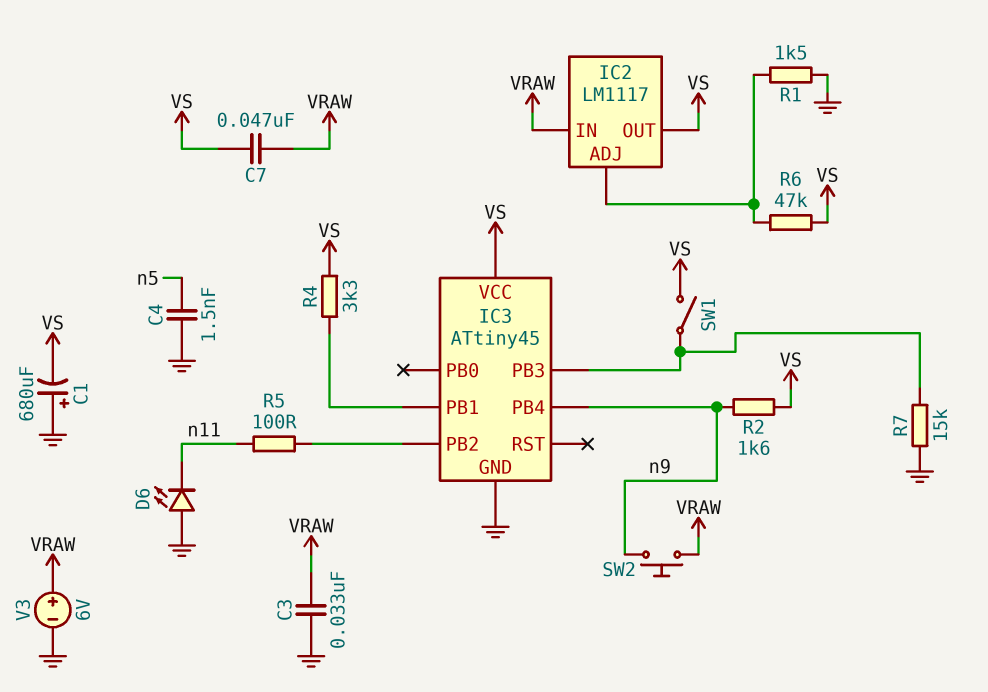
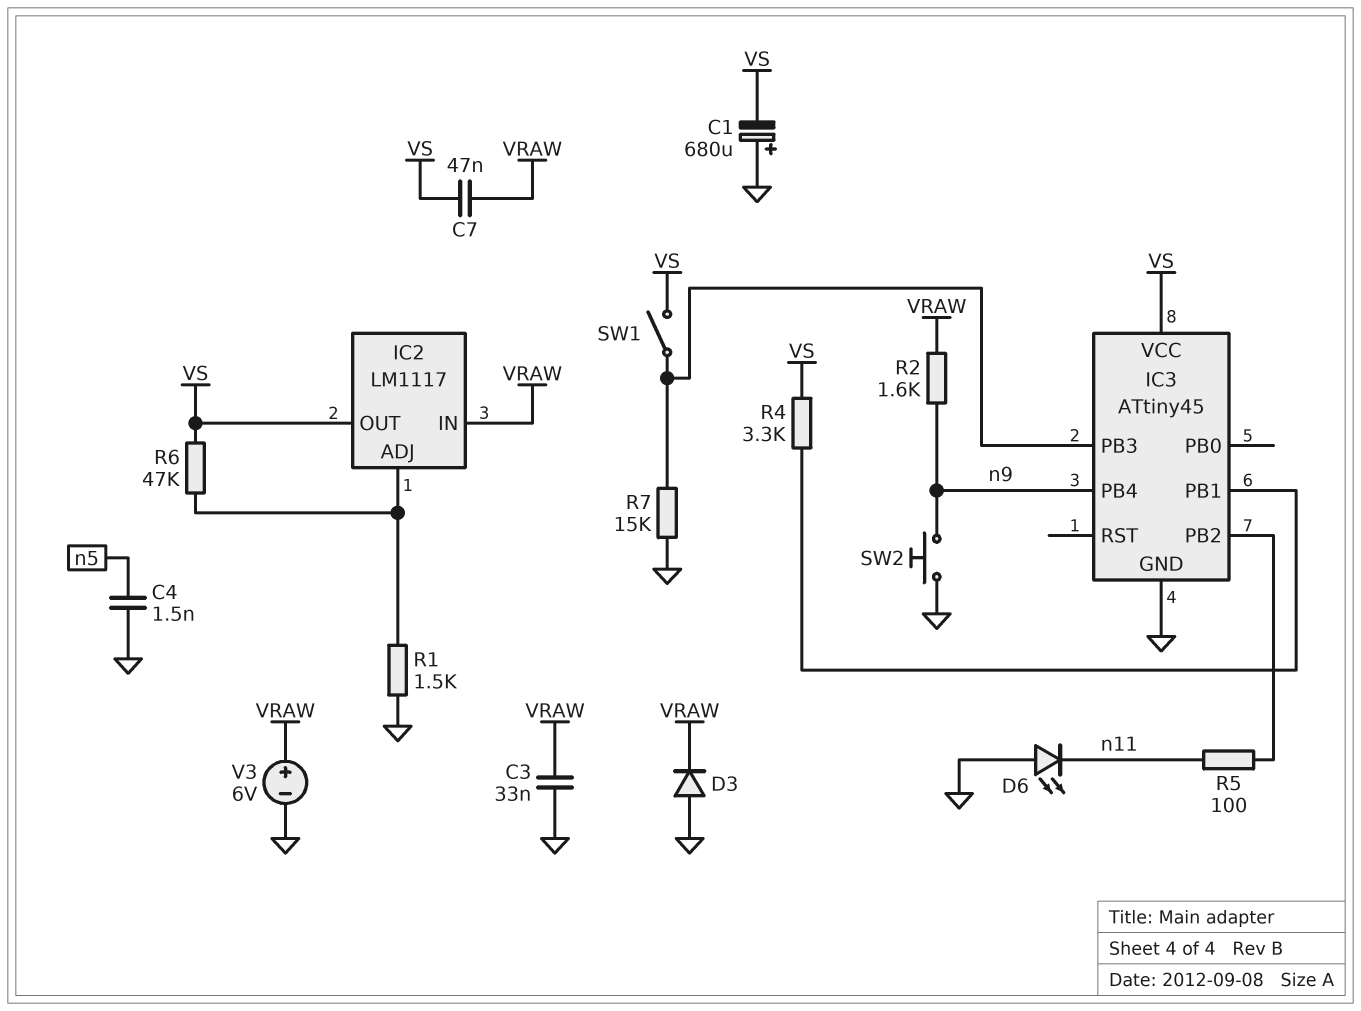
D3: none -> diode (A GND, K VRAW)
R2: 1.6k (VS, n9) -> 1.6k (VRAW, n9)
SW2: button (VRAW, n9) -> button (GND, n9)

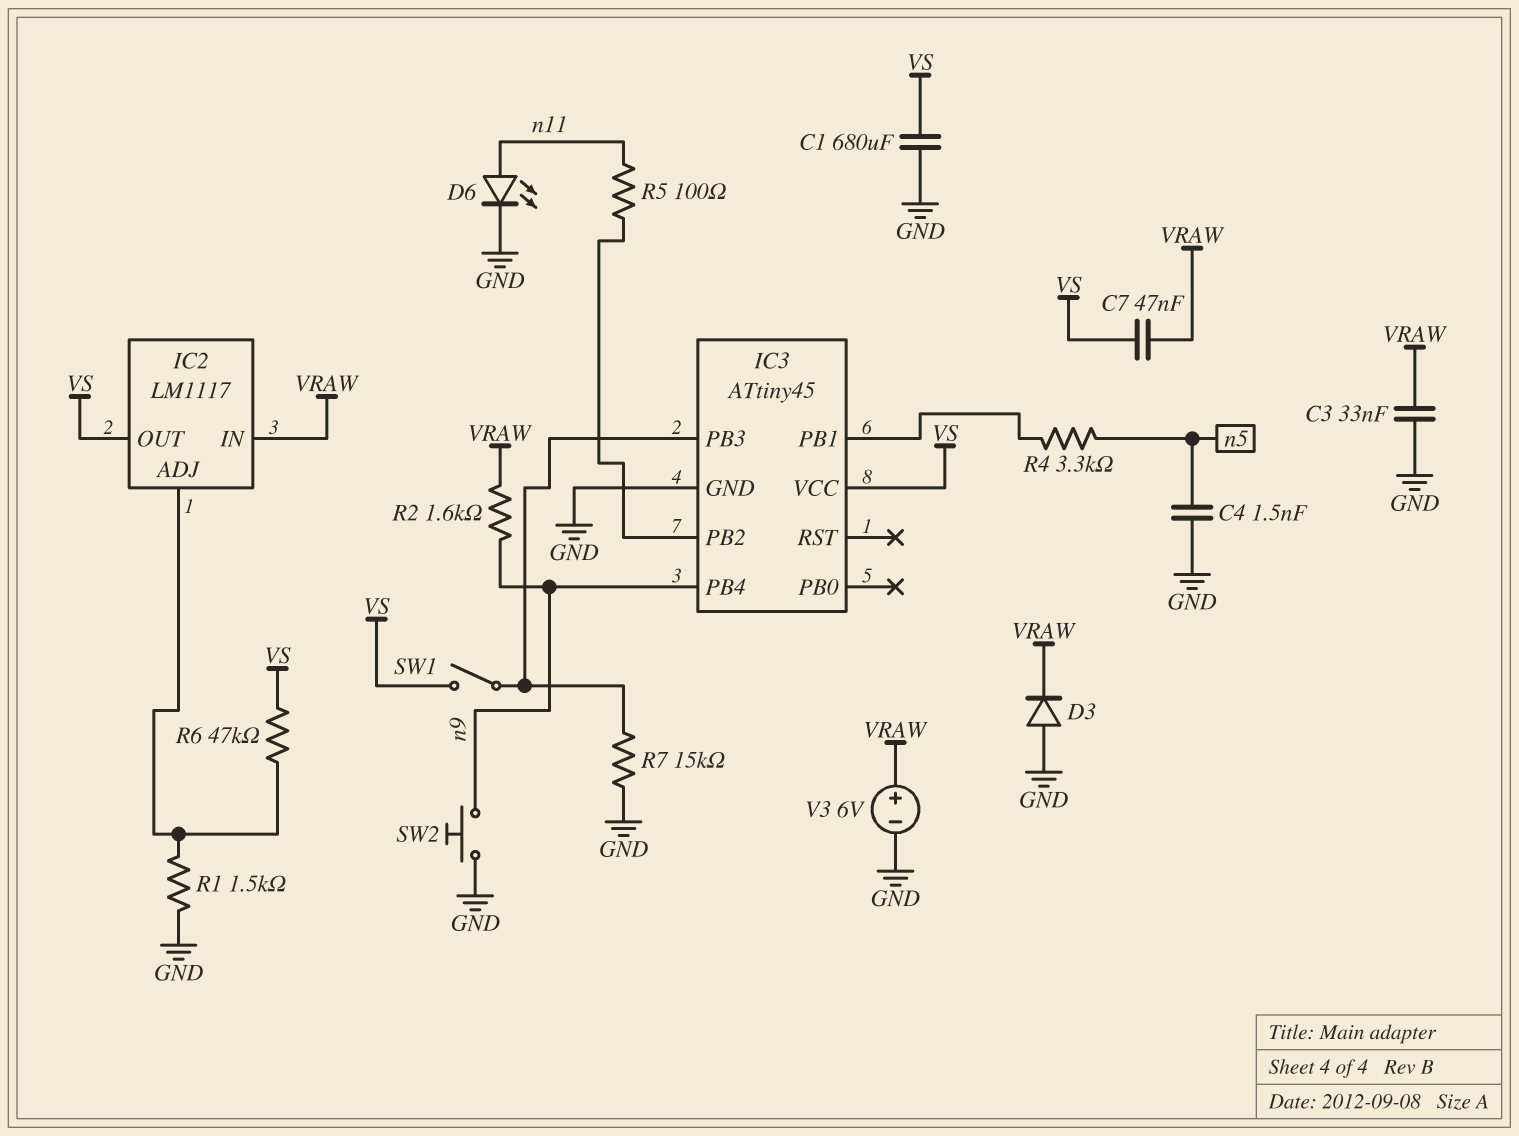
C1: 680uF (plus GND, minus VS) -> 680uF (GND, VS)
D6: LED (A GND, K n11) -> LED (A n11, K GND)
R4: 3.3k (IC3/PB1, VS) -> 3.3k (IC3/PB1, n5)

